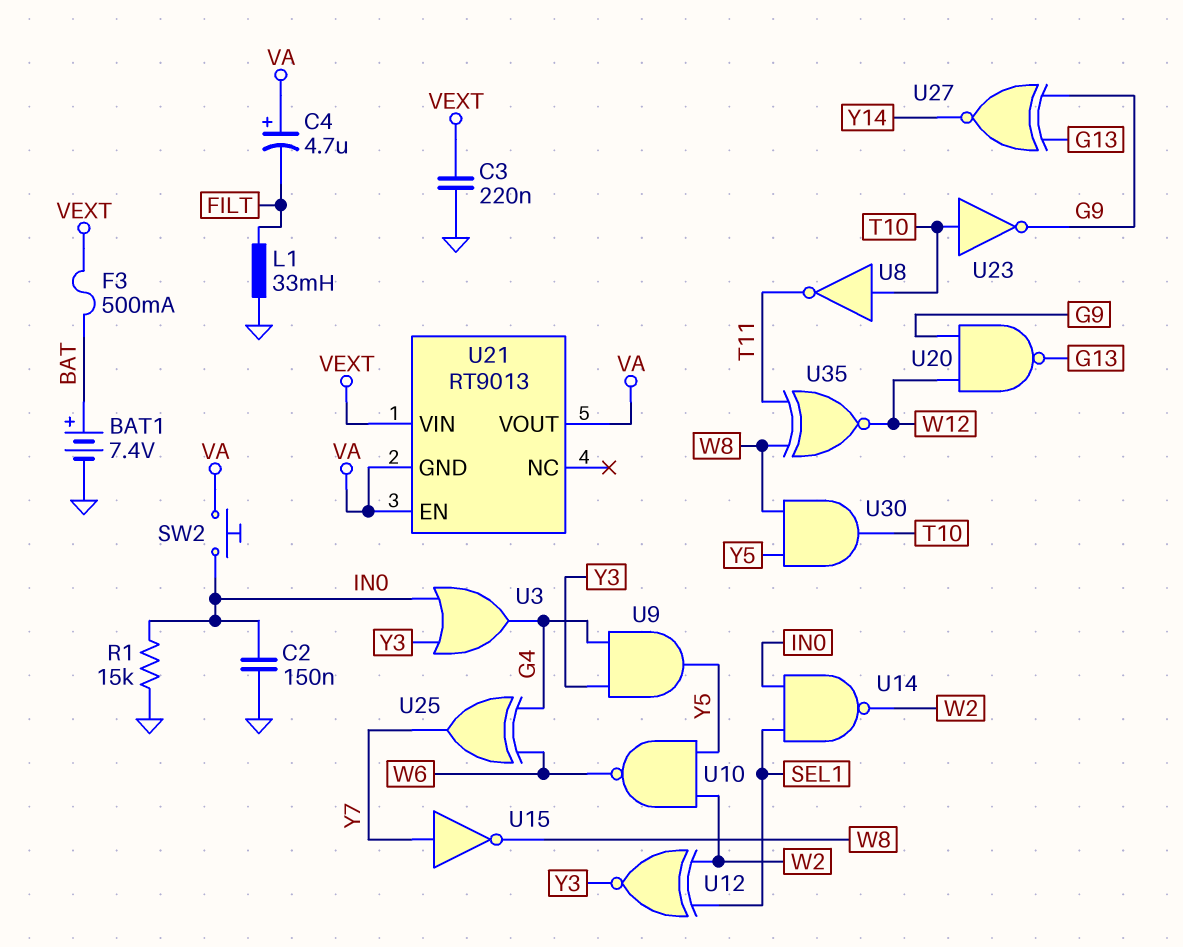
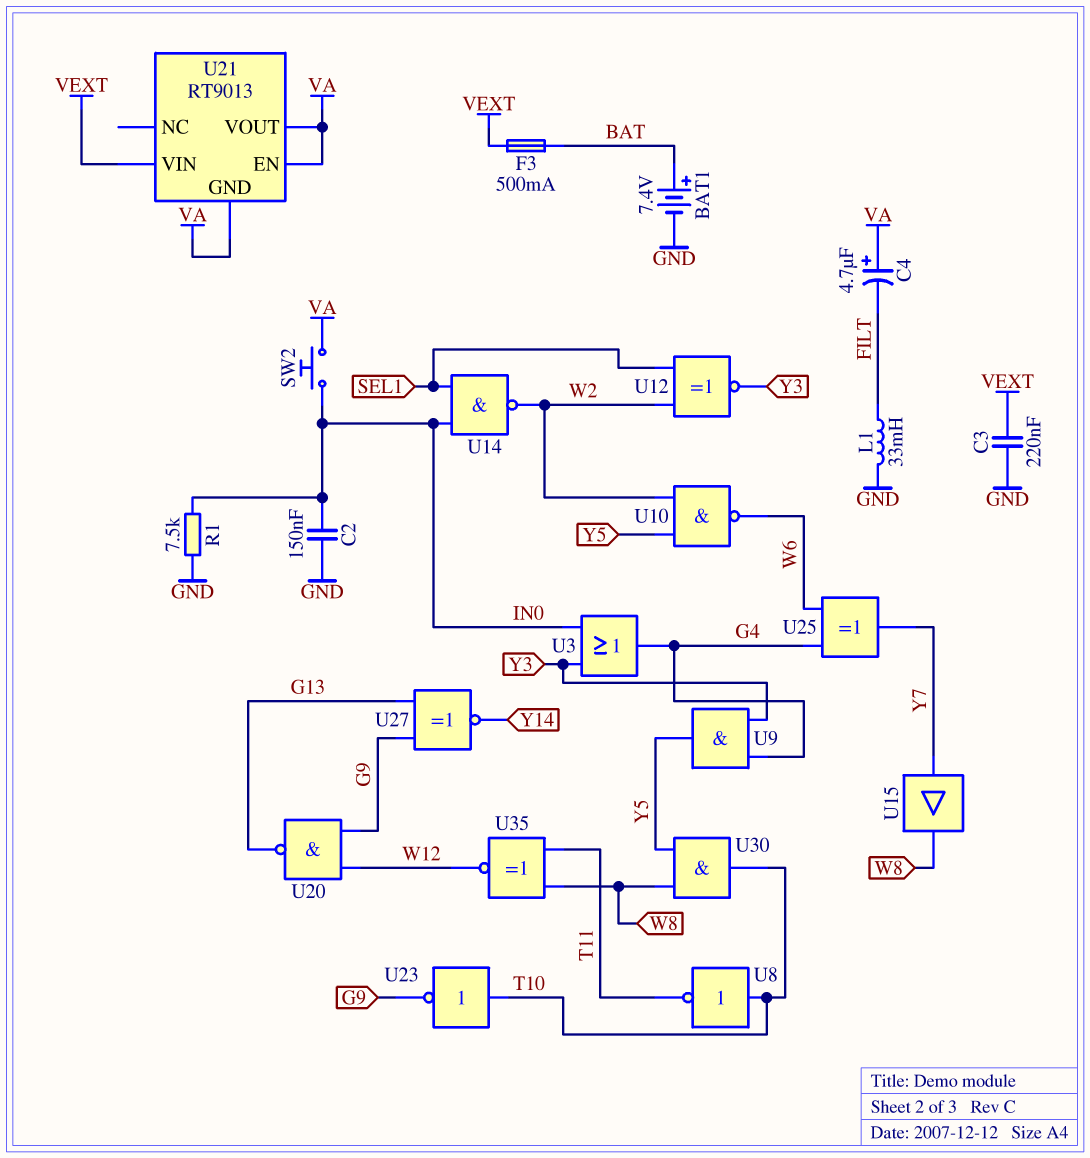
R1: 15k (GND, IN0) -> 7.5k (GND, IN0)
U15: NOT (in Y7, out W8) -> buffer (in Y7, out W8)

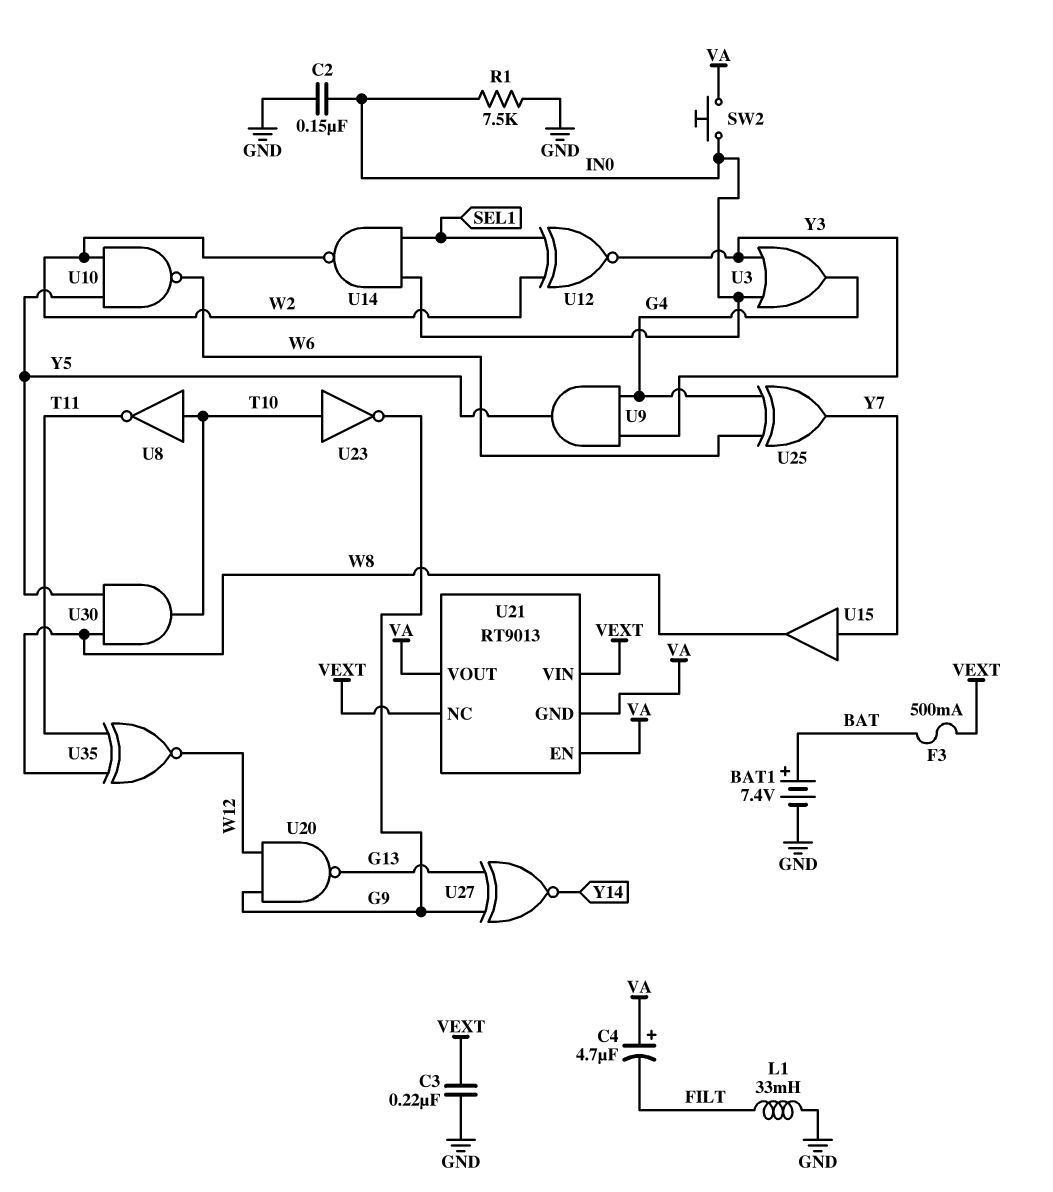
U21 pin NC: none -> VEXT

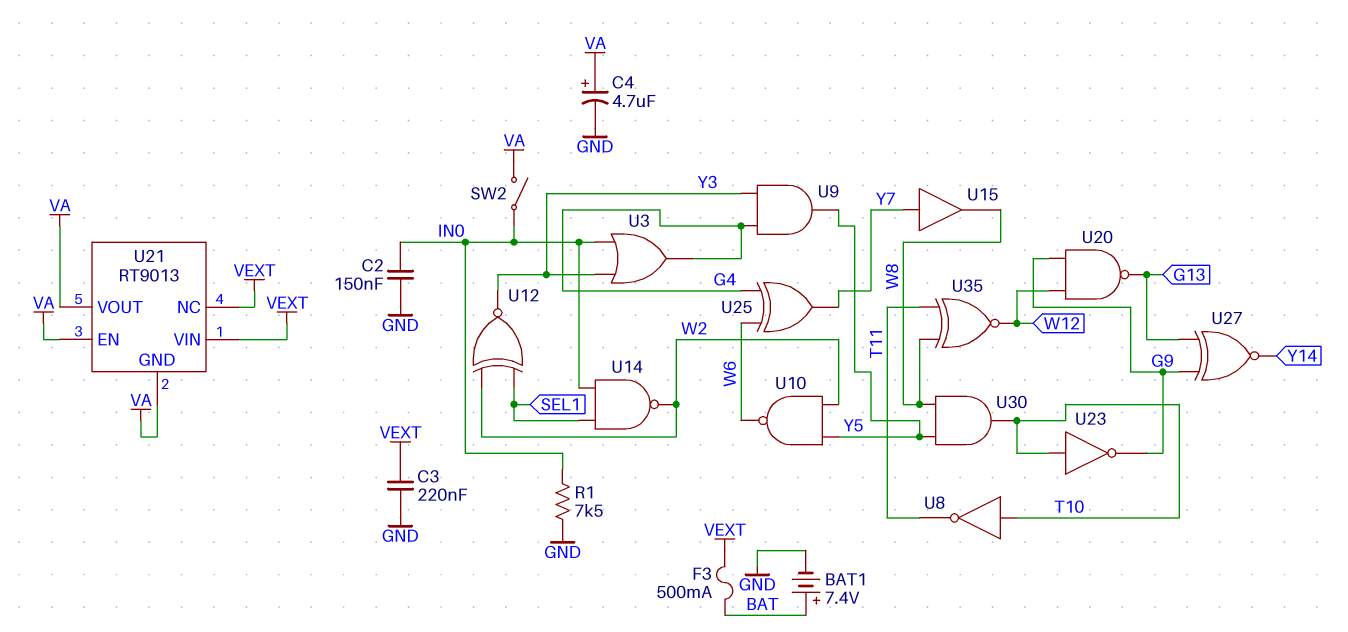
C4: 4.7uF (plus VA, minus FILT) -> 4.7uF (plus VA, minus GND)
L1: 33mH (FILT, GND) -> none
SW2: button (IN0, VA) -> switch (IN0, VA)

